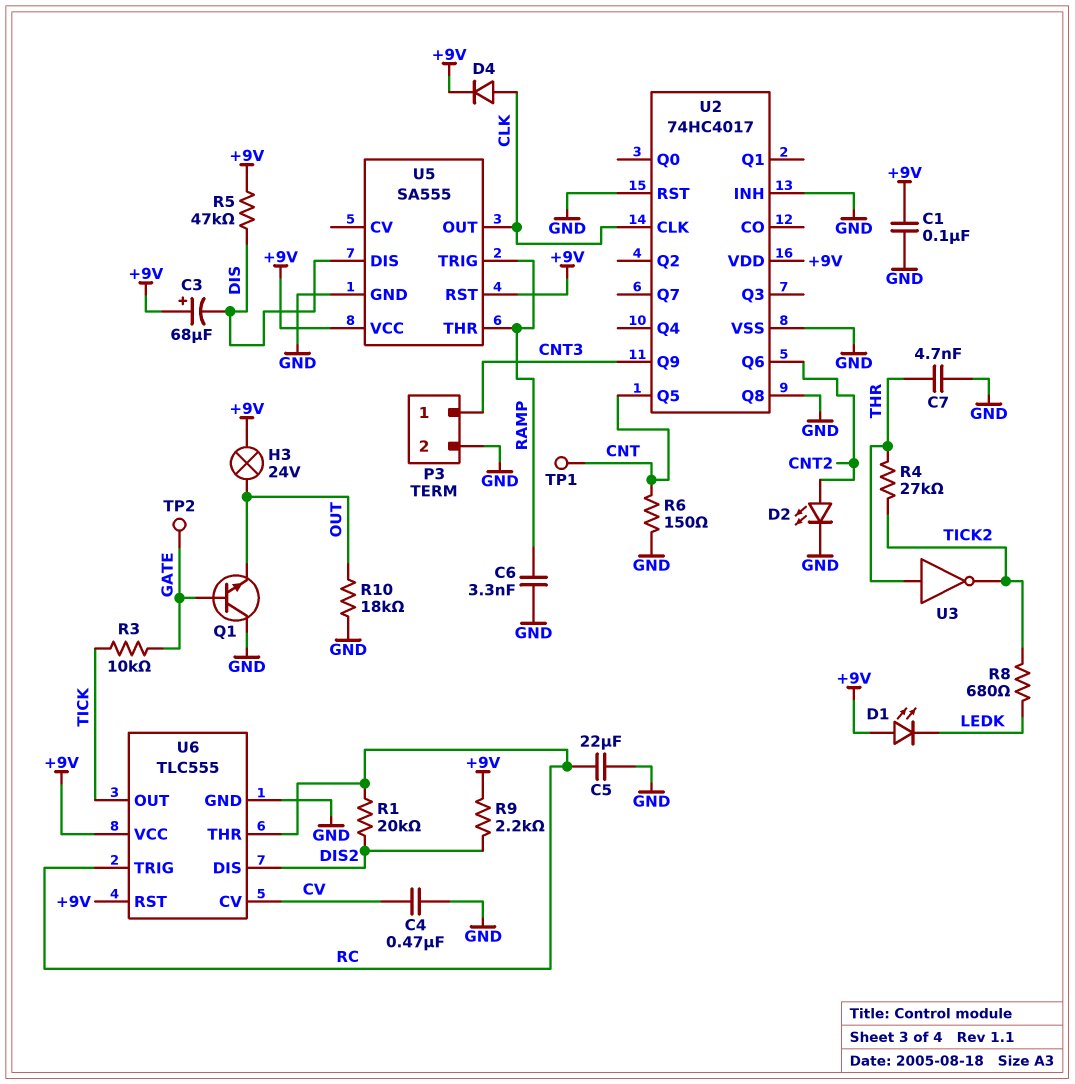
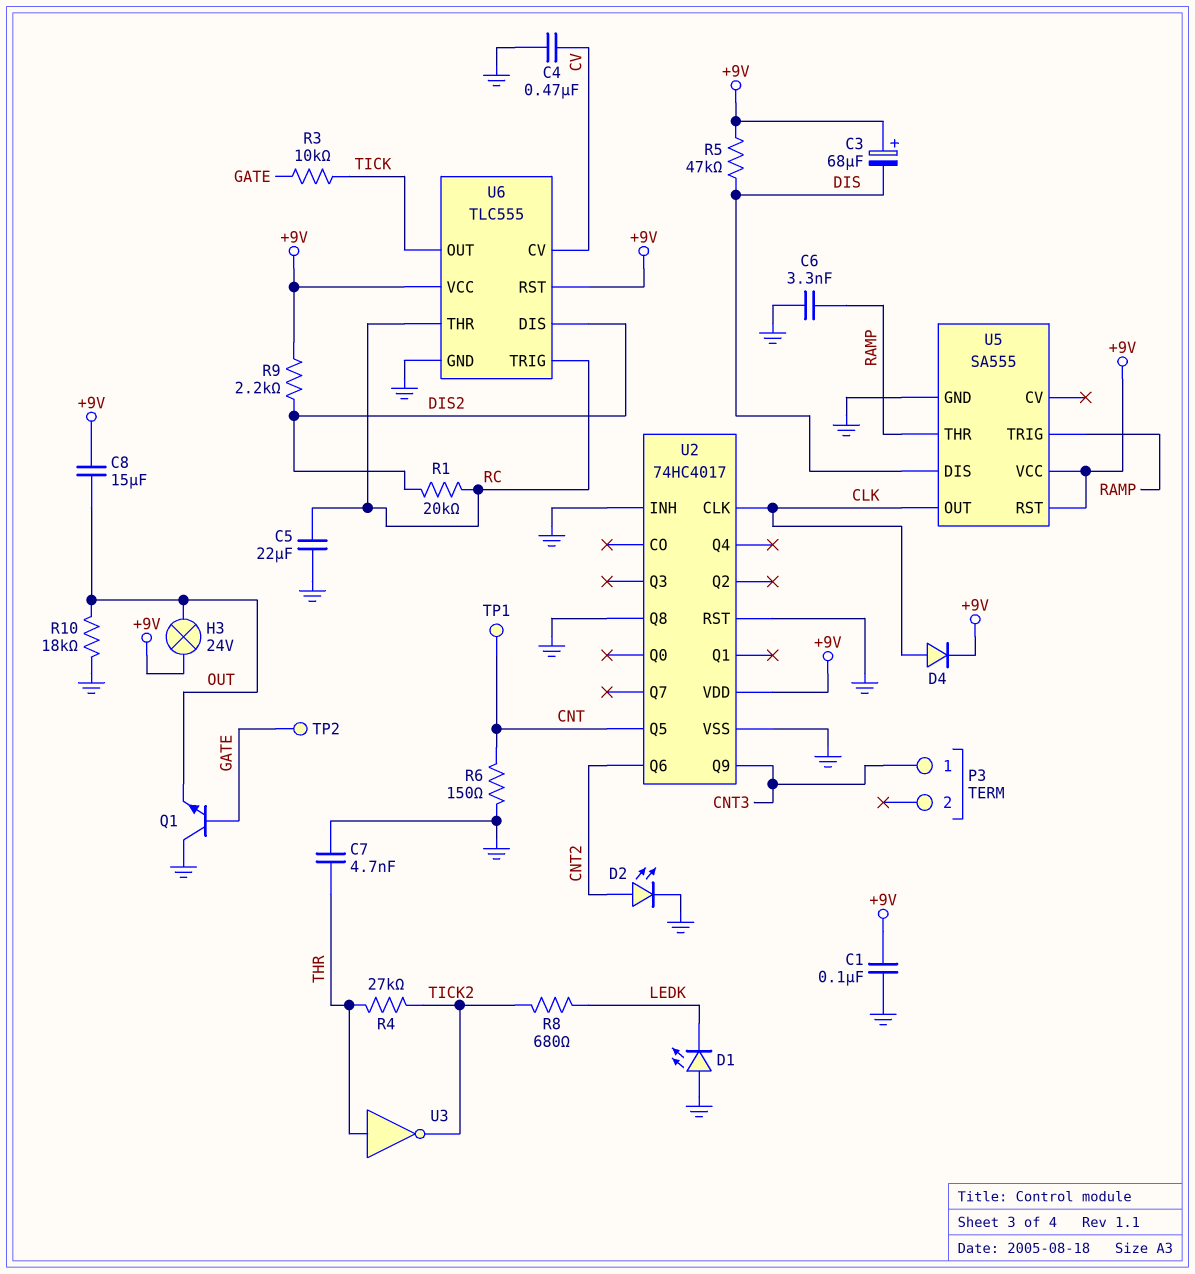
C8: none -> 15uF (+9V, OUT)
D1: LED (A +9V, K LEDK) -> LED (A GND, K LEDK)
P3 pin 2: GND -> none

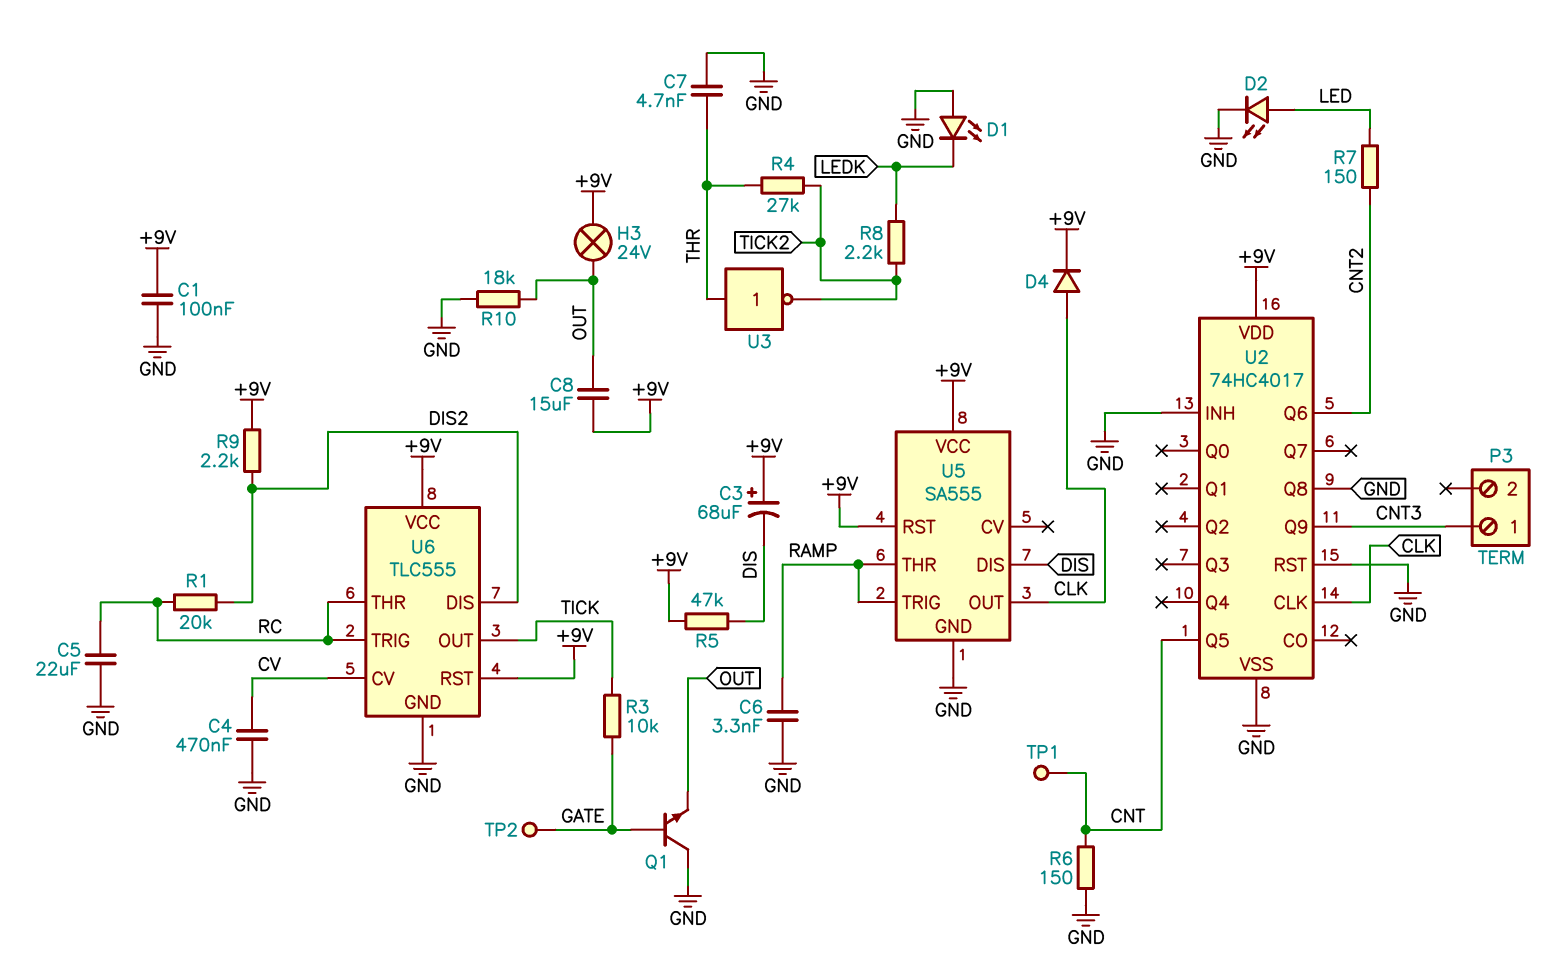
D2: LED (A CNT2, K GND) -> LED (A LED, K GND)
R7: none -> 150 (CNT2, LED)
R8: 680 (LEDK, TICK2) -> 2.2k (LEDK, TICK2)

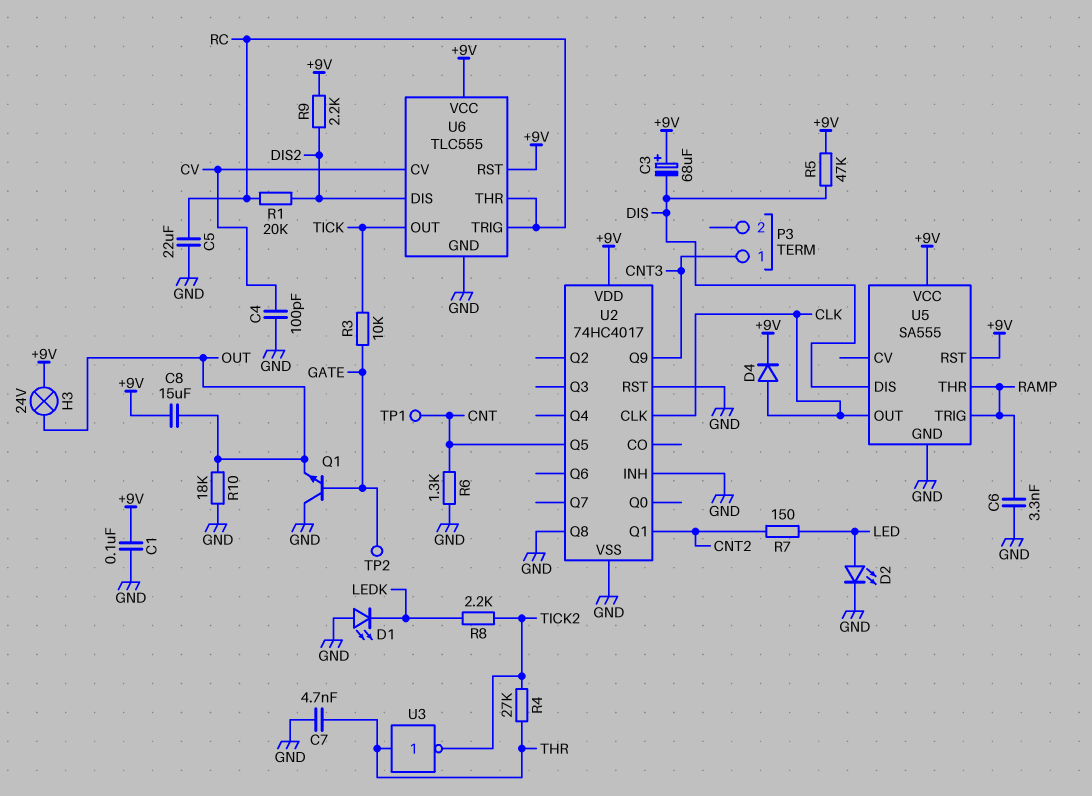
C4: 470nF (CV, GND) -> 100pF (CV, GND)
R6: 150 (CNT, GND) -> 1.3k (CNT, GND)
U2 pin Q1: none -> CNT2
U2 pin Q6: CNT2 -> none

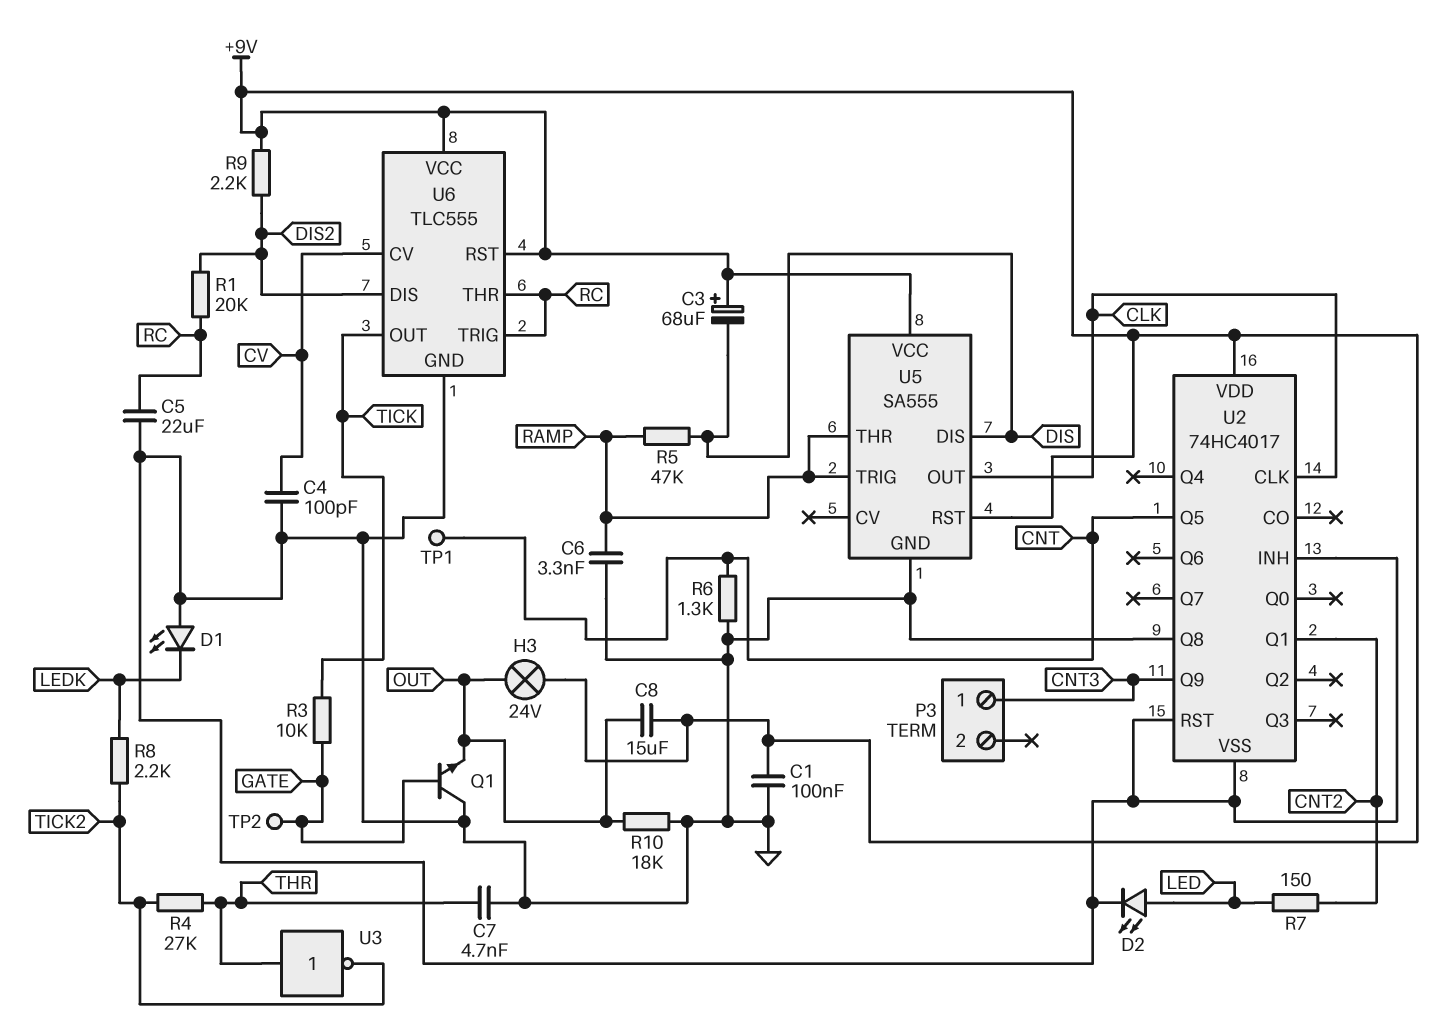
D4: diode (A CLK, K +9V) -> none
R5: 47k (+9V, DIS) -> 47k (DIS, RAMP)

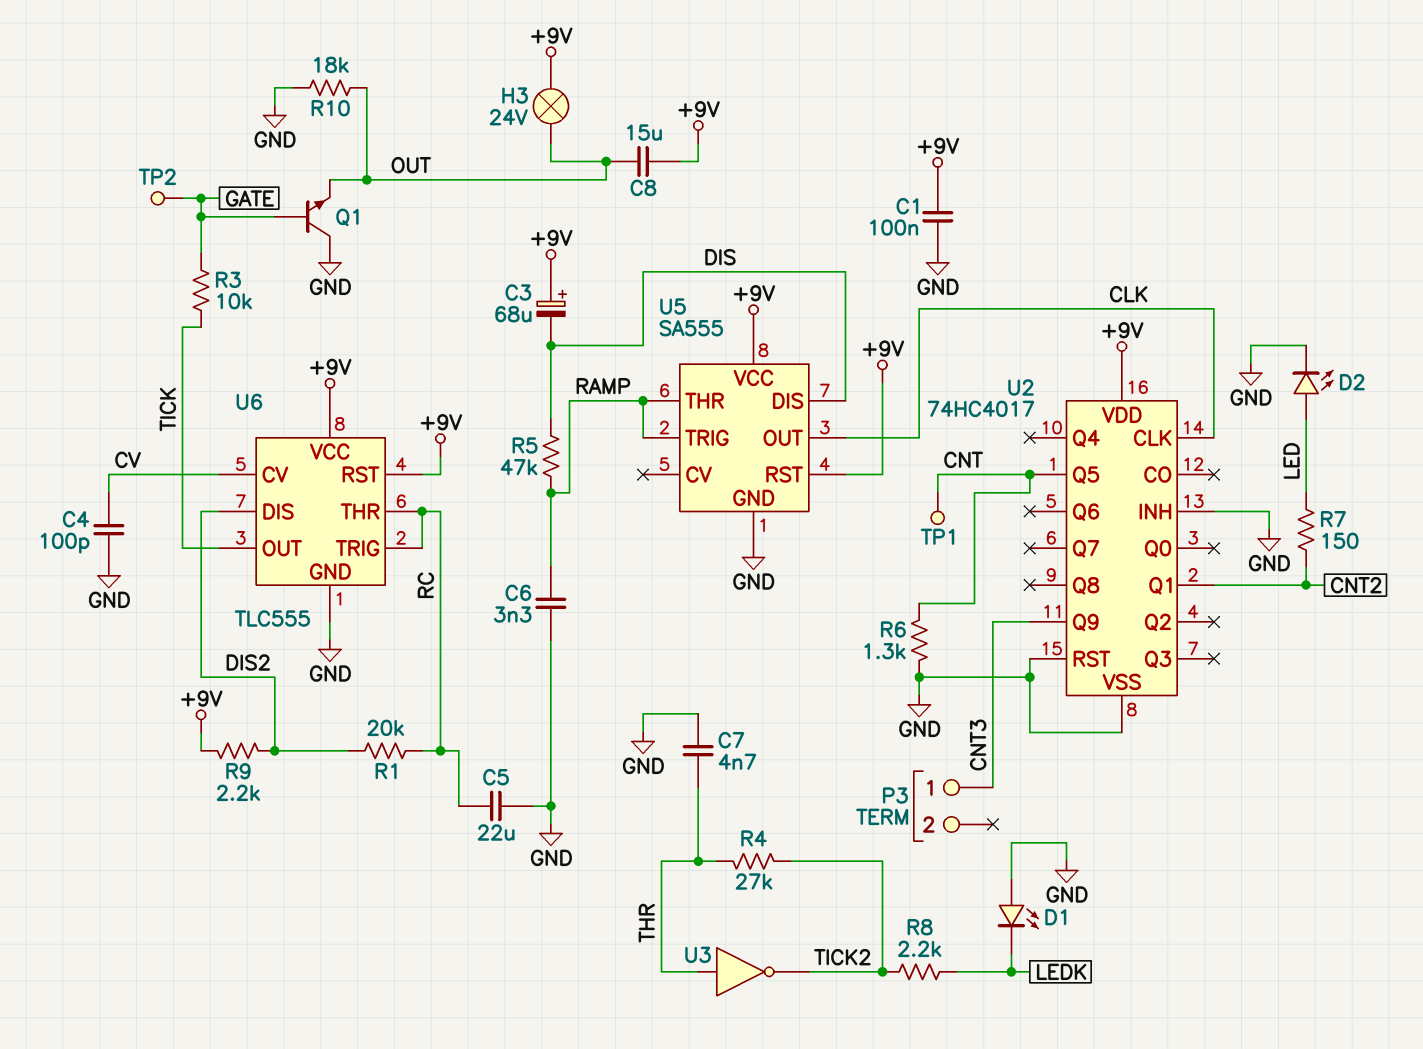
U2 pin Q8: GND -> none

